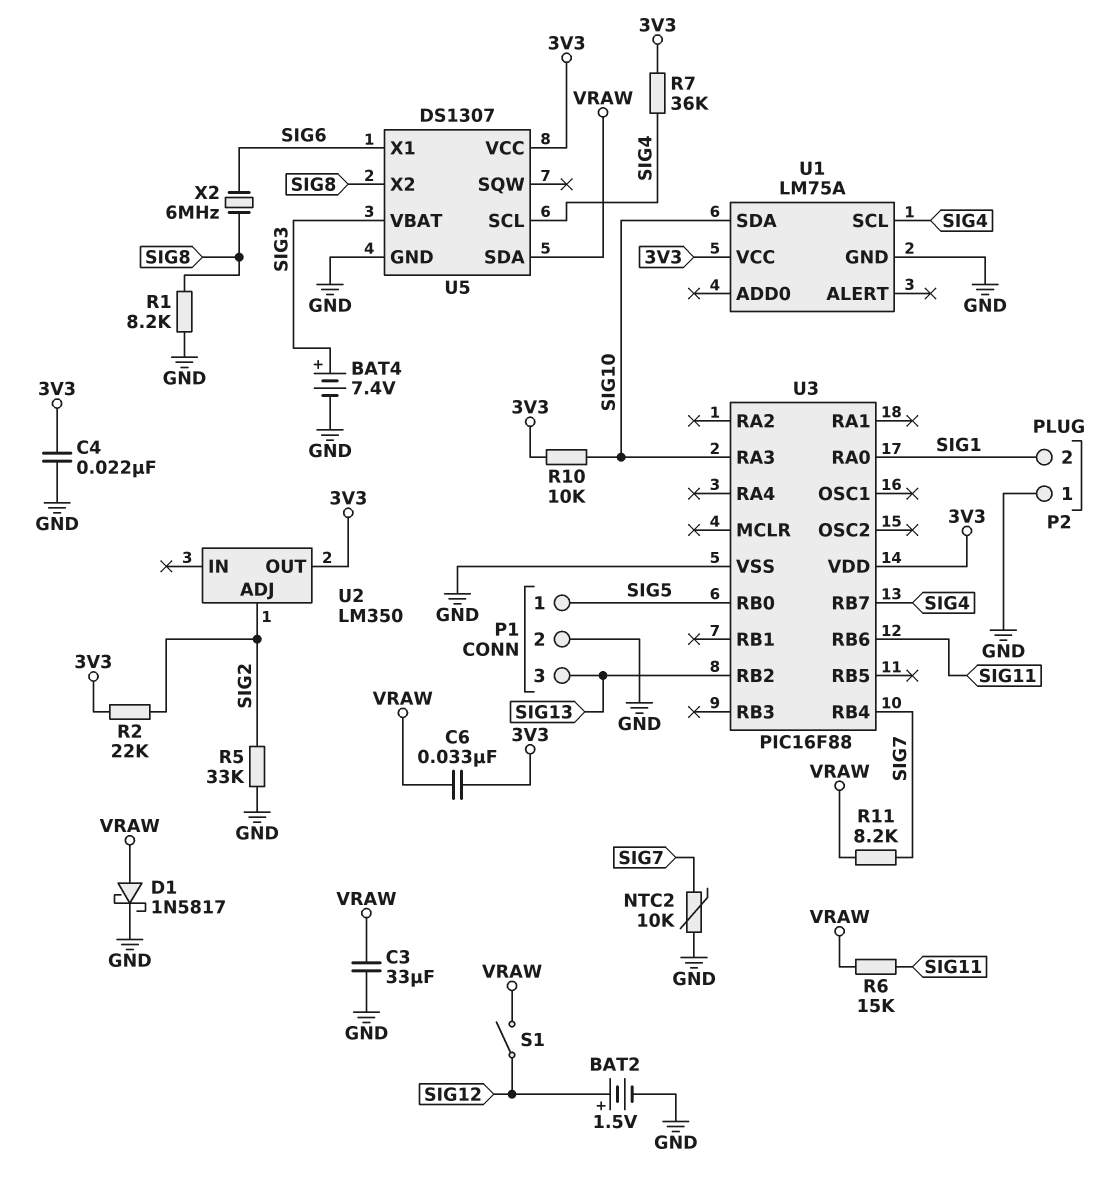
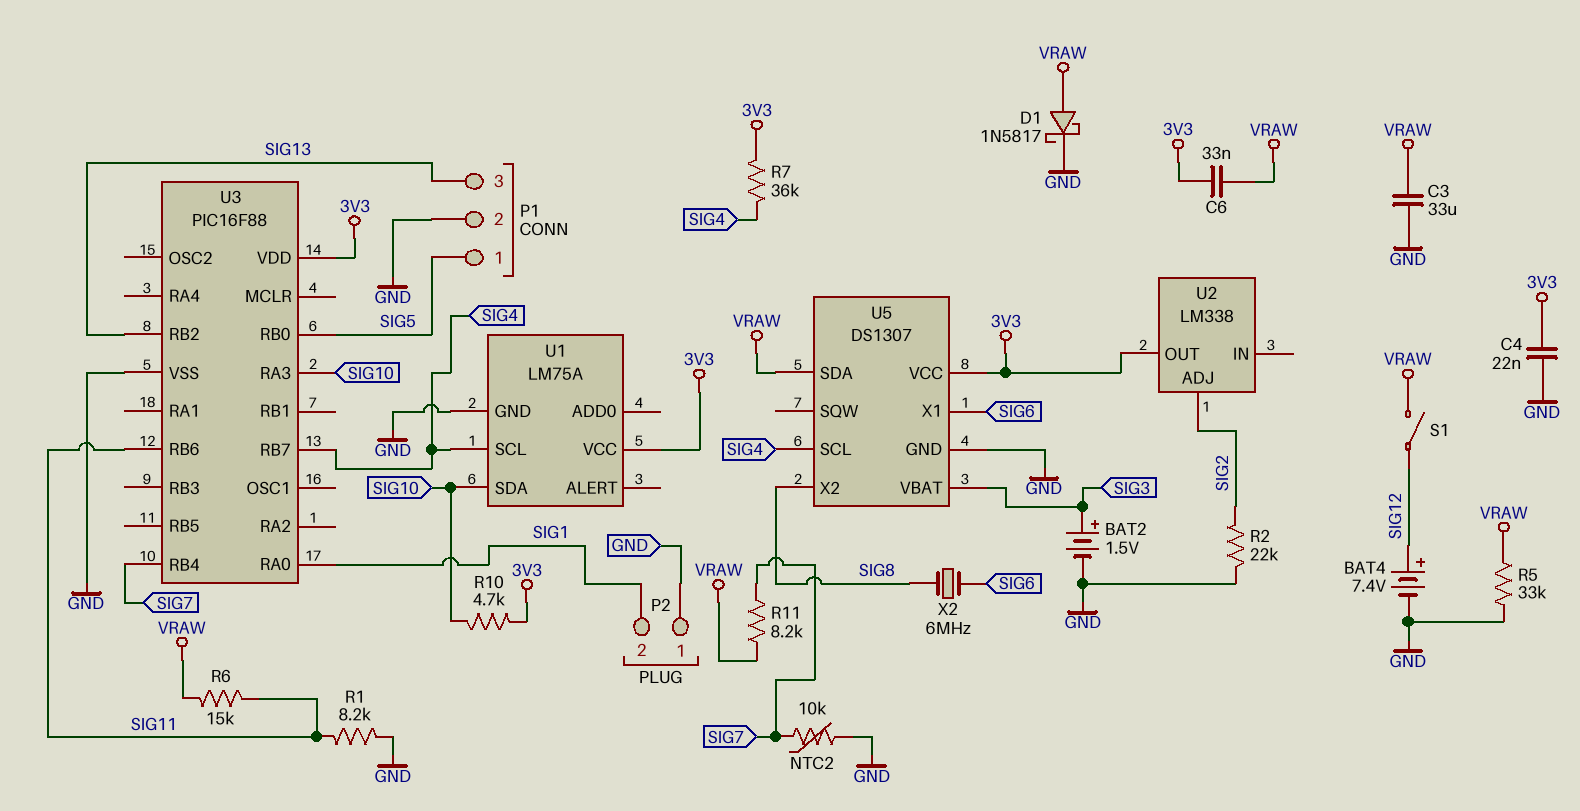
BAT2: 1.5V (plus SIG12, minus GND) -> 1.5V (plus SIG3, minus GND)
BAT4: 7.4V (plus SIG3, minus GND) -> 7.4V (plus SIG12, minus GND)
R1: 8.2k (GND, SIG8) -> 8.2k (GND, SIG11)
R2: 22k (3V3, SIG2) -> 22k (GND, SIG2)
R5: 33k (GND, SIG2) -> 33k (GND, VRAW)
R10: 10k (3V3, SIG10) -> 4.7k (3V3, SIG10)
U2: LM350 -> LM338

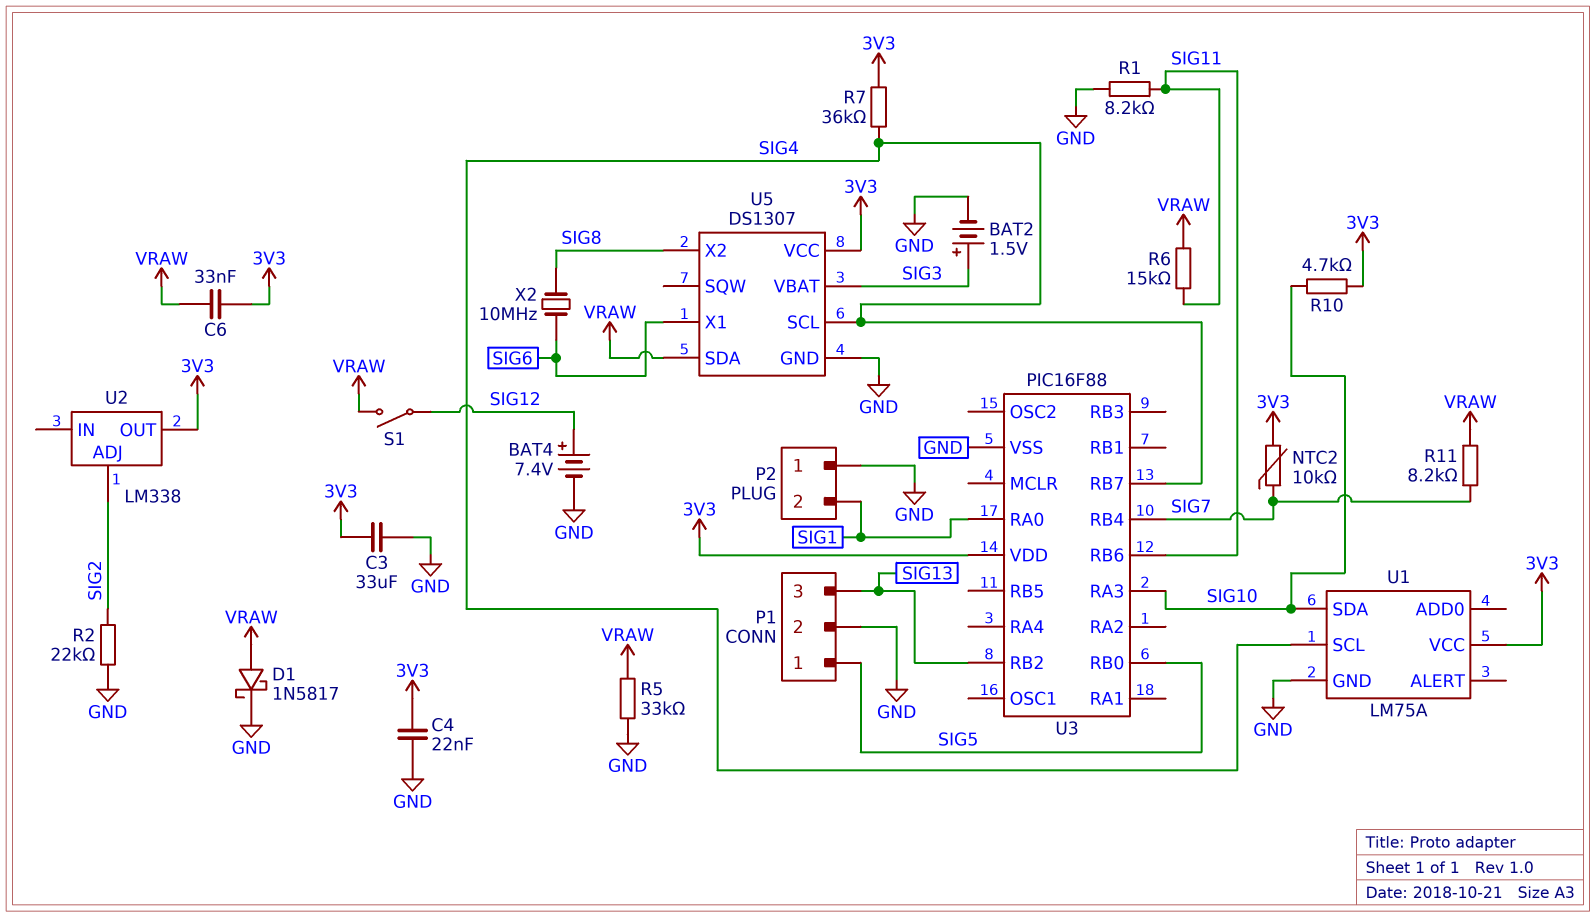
C3: 33uF (GND, VRAW) -> 33uF (3V3, GND)
NTC2: 10k (GND, SIG7) -> 10k (3V3, SIG7)
X2: 6MHz (SIG6, SIG8) -> 10MHz (SIG6, SIG8)

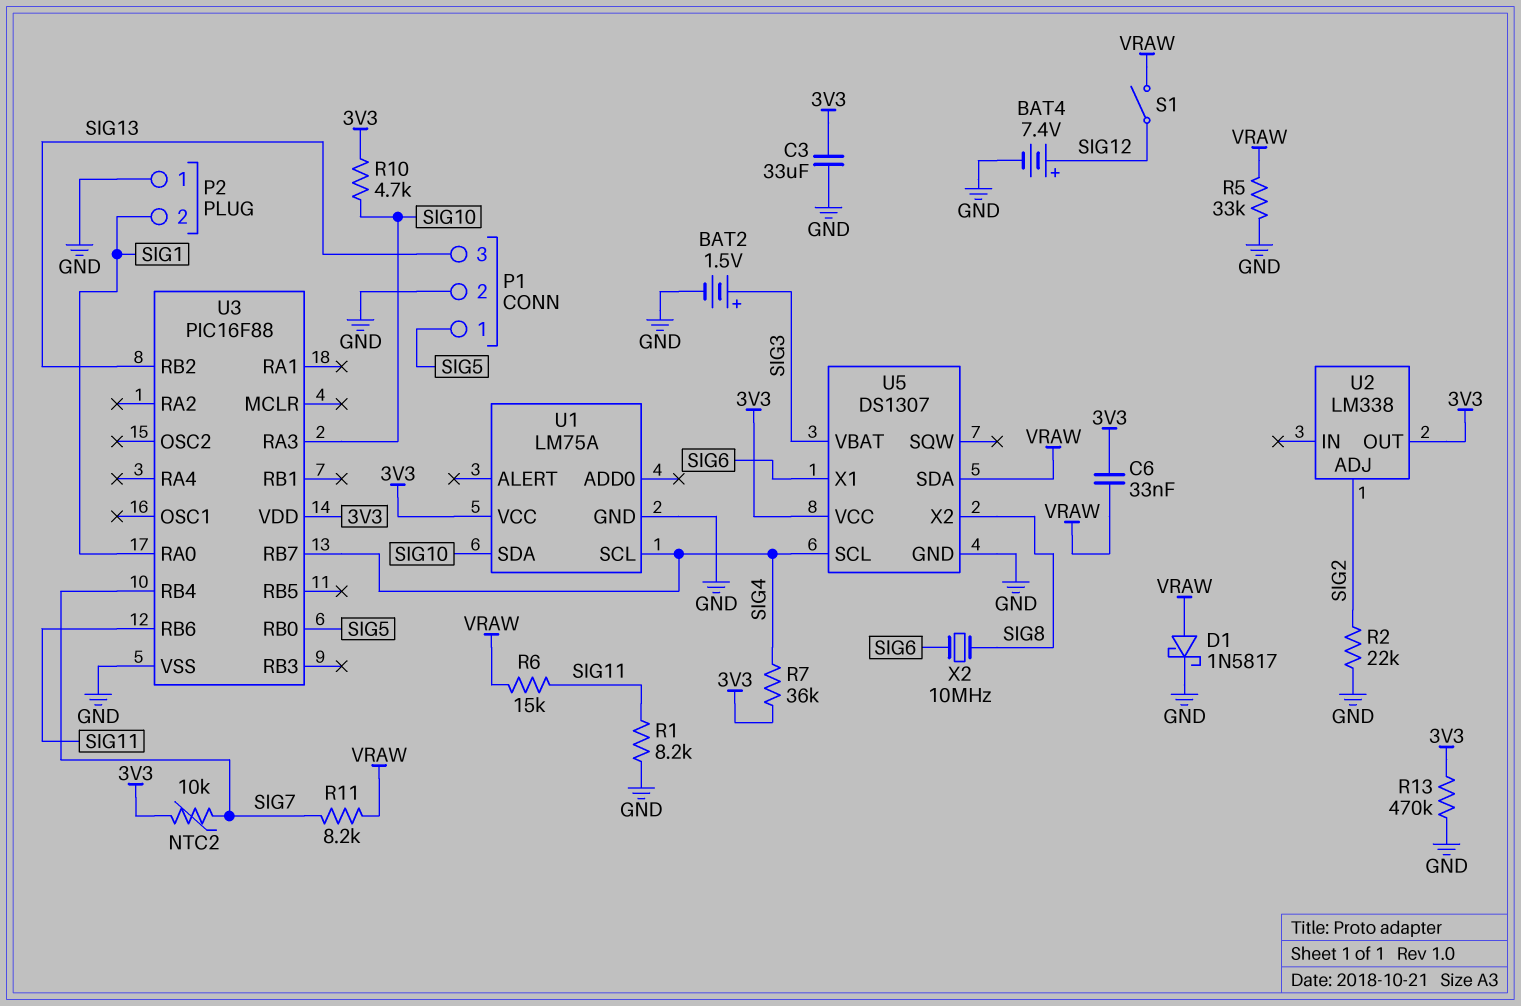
C4: 22nF (3V3, GND) -> none
R13: none -> 470k (3V3, GND)

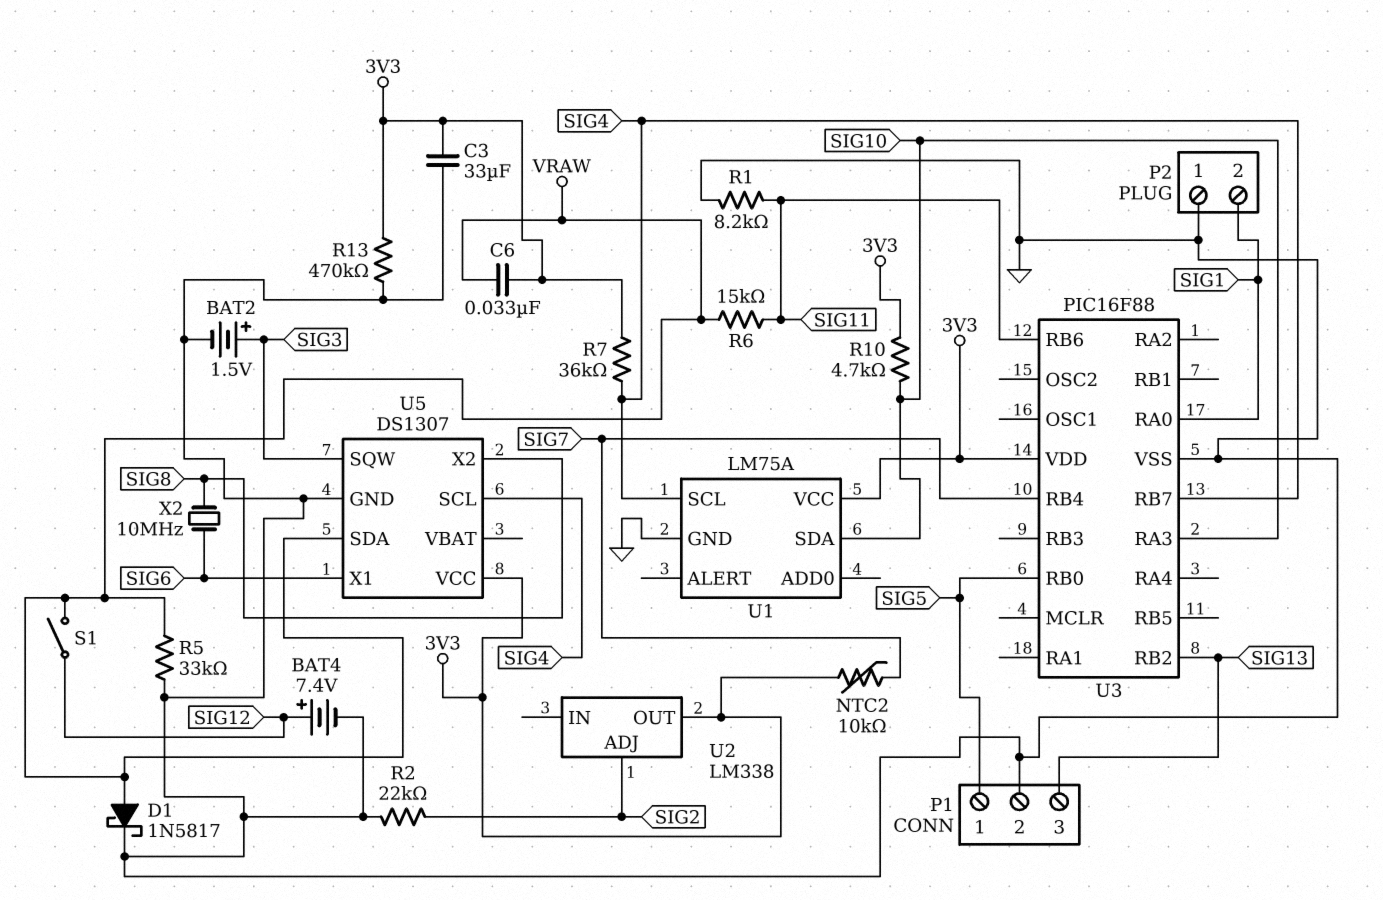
R11: 8.2k (SIG7, VRAW) -> none
U5 pin SQW: none -> SIG3
U5 pin VBAT: SIG3 -> none

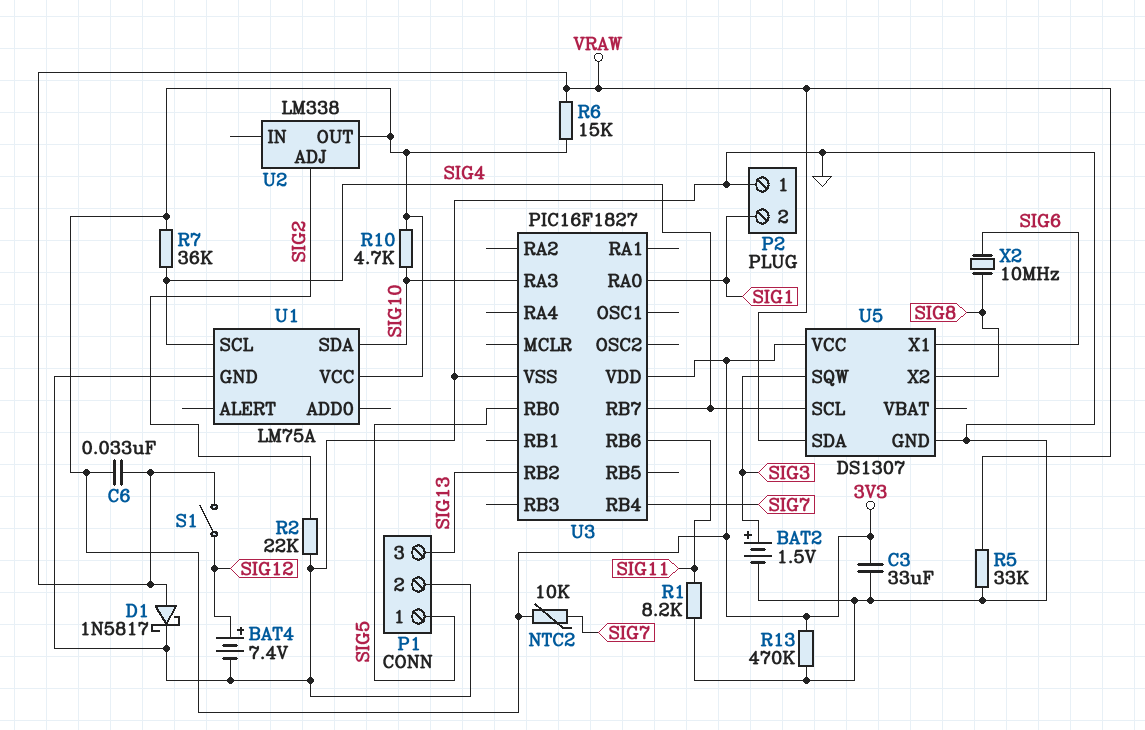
R6: 15k (SIG11, VRAW) -> 15k (3V3, VRAW)
U3: PIC16F88 -> PIC16F1827

